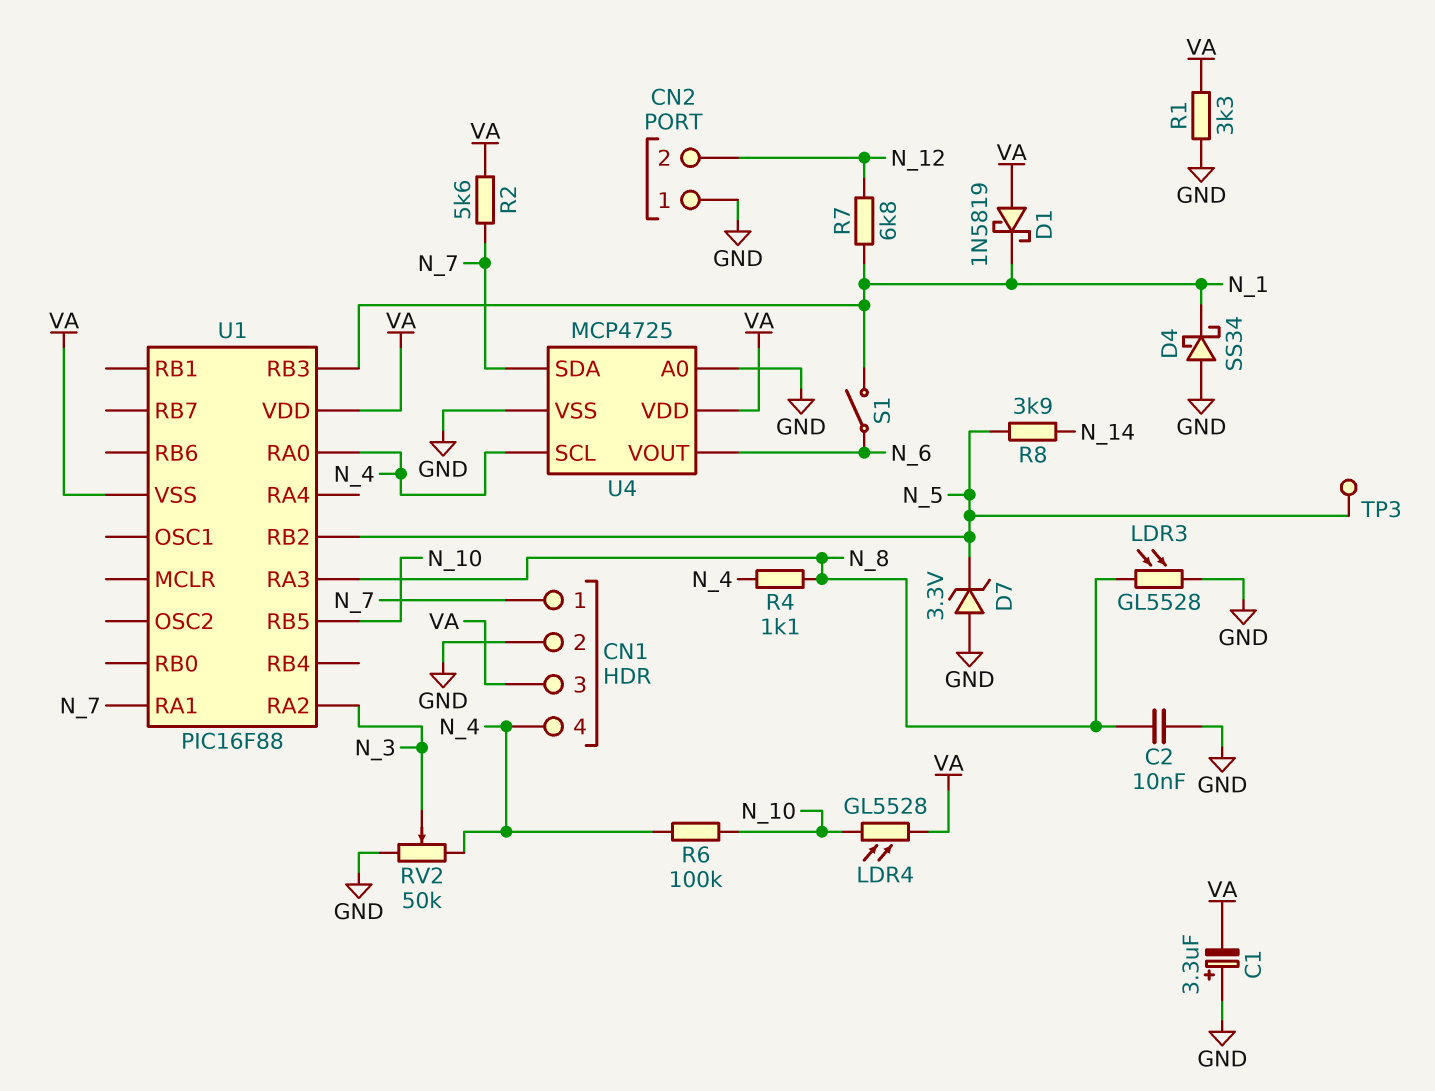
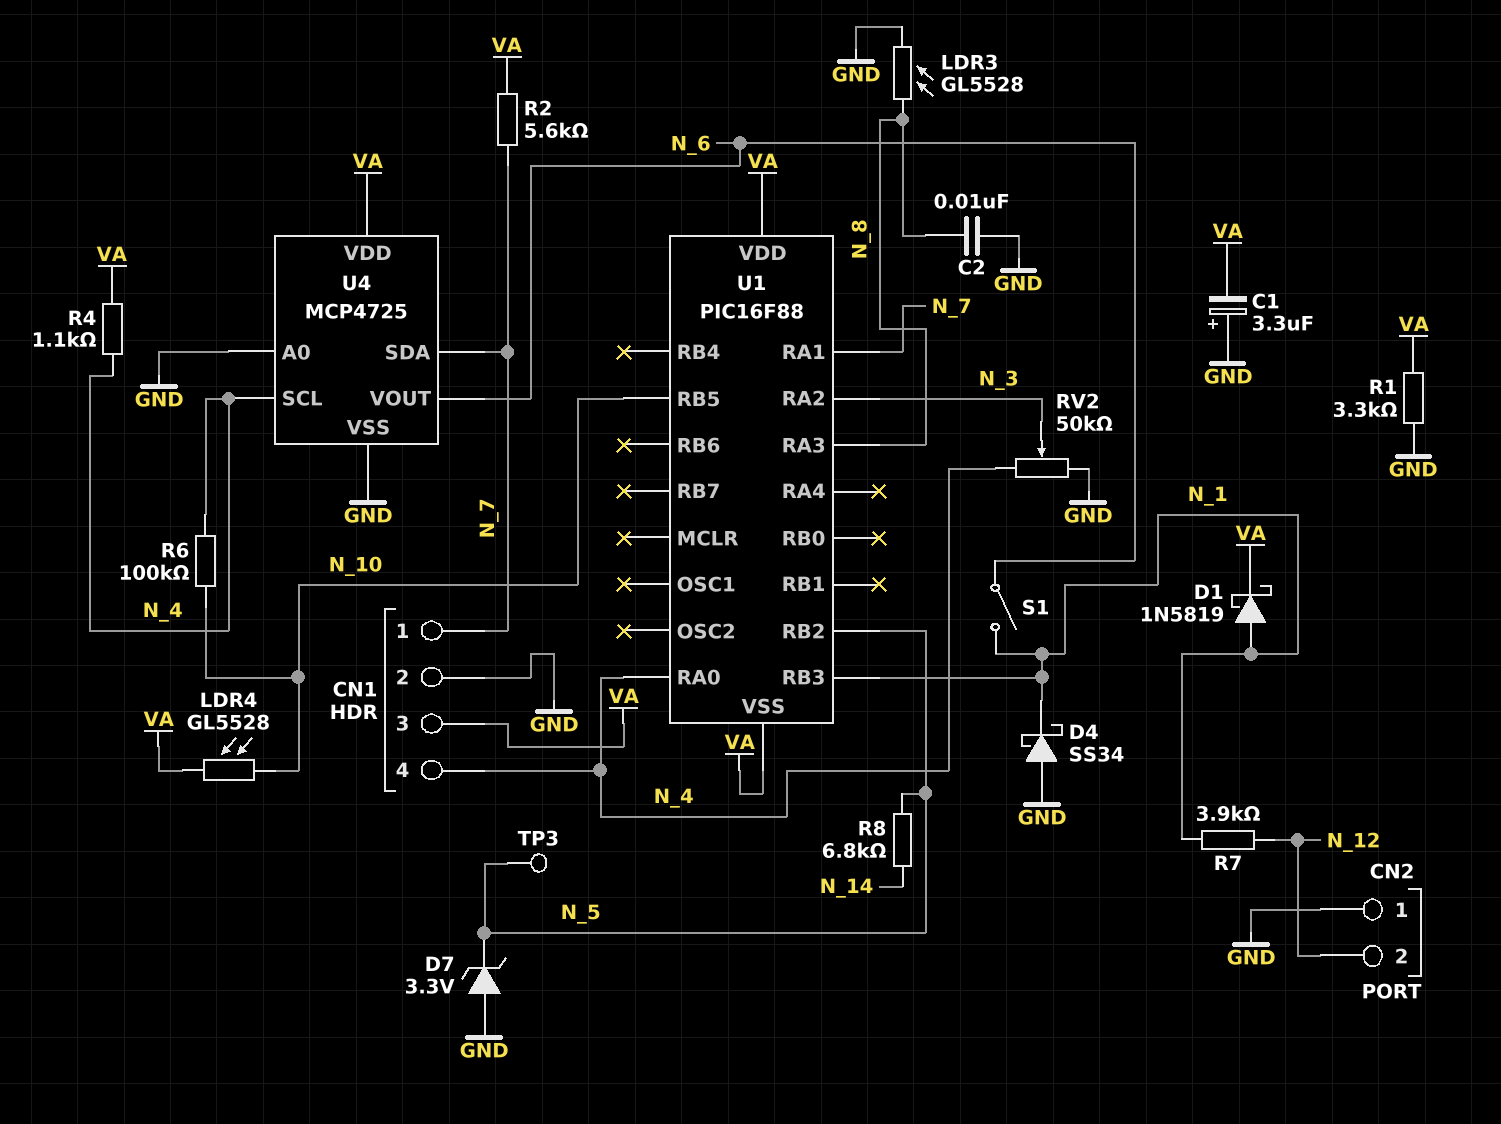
D1: schottky 1N5819 (A VA, K N_1) -> schottky 1N5819 (A N_1, K VA)
R4: 1.1k (N_4, N_8) -> 1.1k (N_4, VA)
R7: 6.8k (N_1, N_12) -> 3.9k (N_1, N_12)
R8: 3.9k (N_5, N_14) -> 6.8k (N_5, N_14)

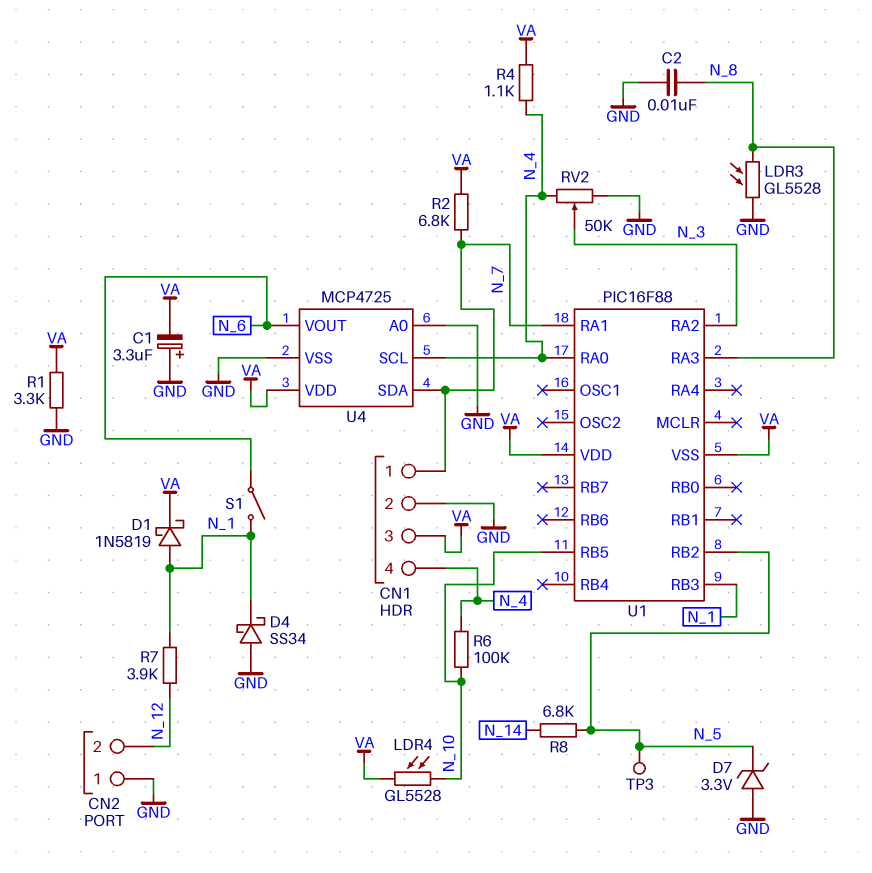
R2: 5.6k (N_7, VA) -> 6.8k (N_7, VA)

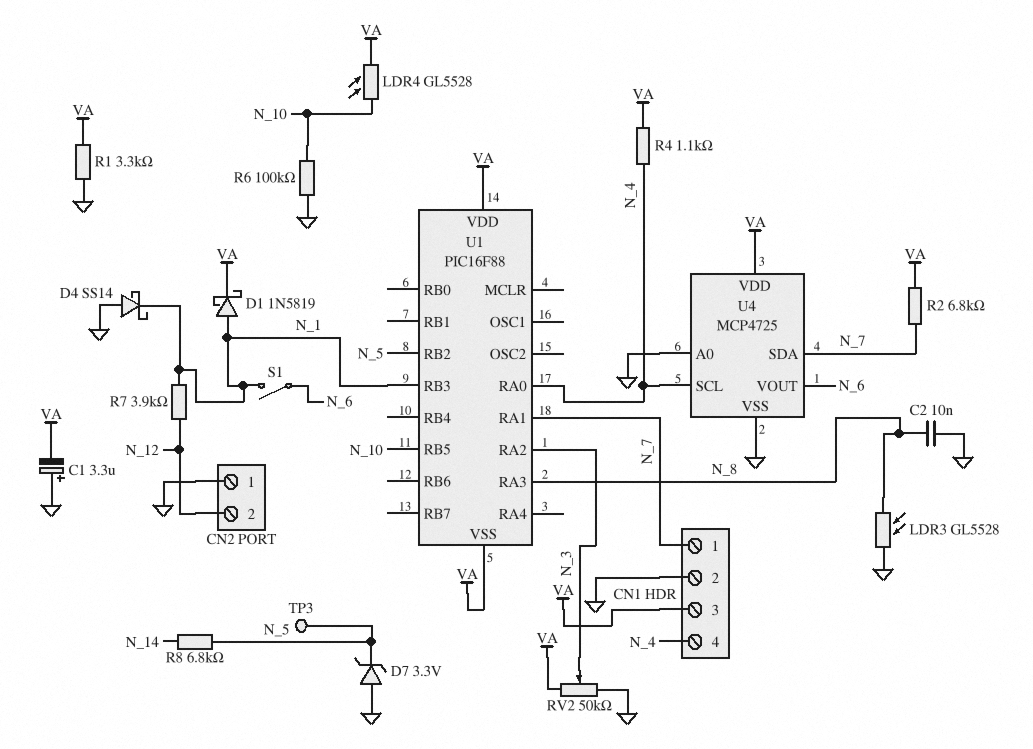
D4: schottky SS34 (A GND, K N_1) -> schottky SS14 (A GND, K N_1)
R6: 100k (N_4, N_10) -> 100k (GND, N_10)
RV2: 50k (GND, N_4, wiper N_3) -> 50k (GND, VA, wiper N_3)

